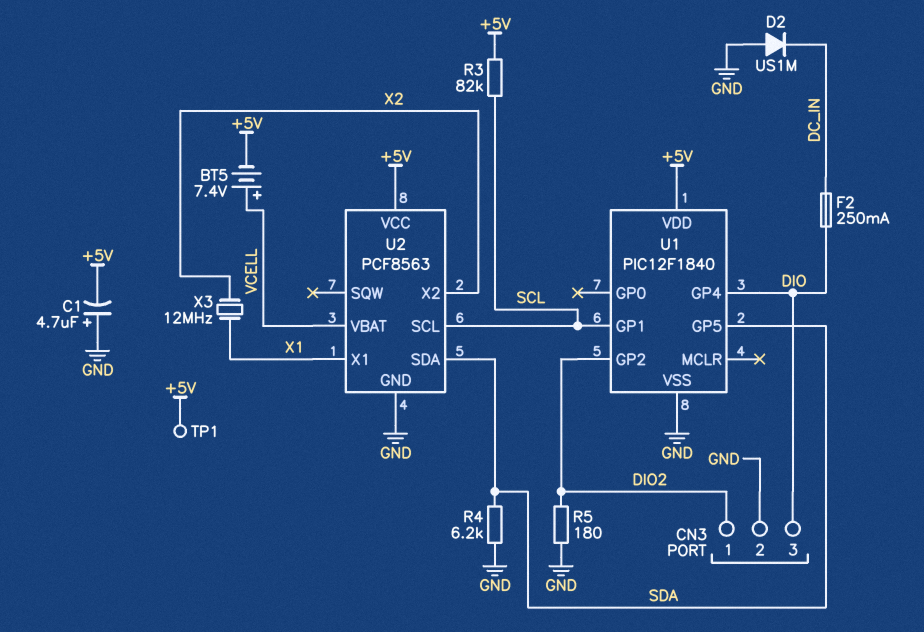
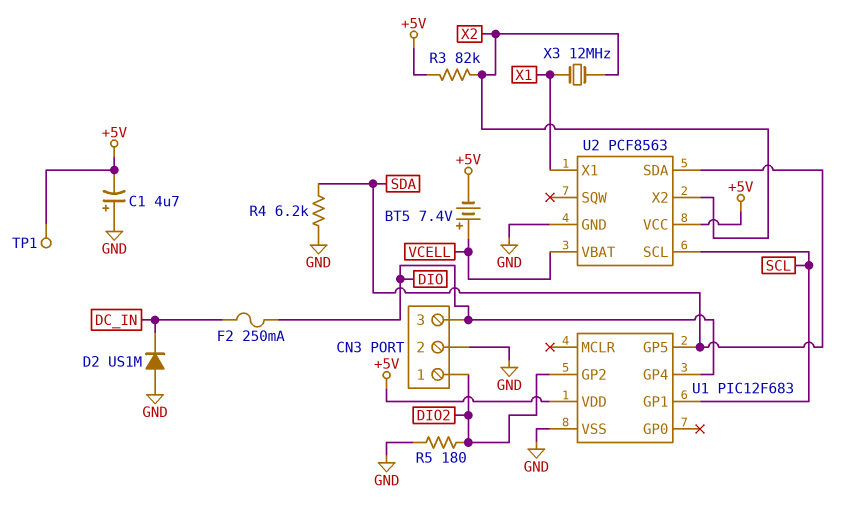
R3: 82k (+5V, SCL) -> 82k (+5V, X2)
U1: PIC12F1840 -> PIC12F683

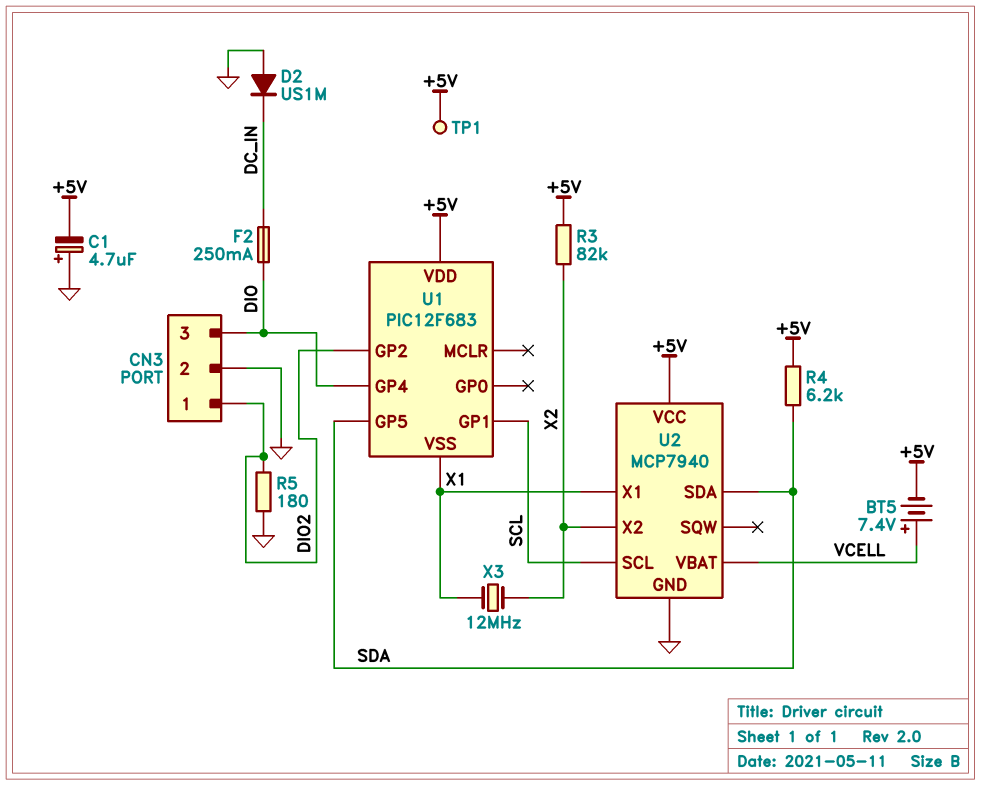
R4: 6.2k (GND, SDA) -> 6.2k (+5V, SDA)
U1 pin VSS: GND -> X1
U2: PCF8563 -> MCP7940

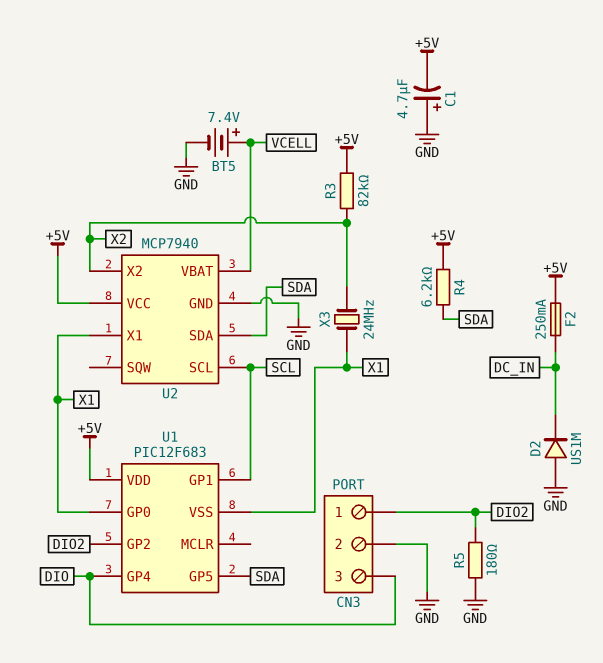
BT5: 7.4V (plus VCELL, minus +5V) -> 7.4V (plus VCELL, minus GND)
F2: 250mA (DC_IN, DIO) -> 250mA (+5V, DC_IN)
TP1: test point (+5V) -> none
U1 pin GP0: none -> X1
X3: 12MHz (X1, X2) -> 24MHz (X1, X2)

